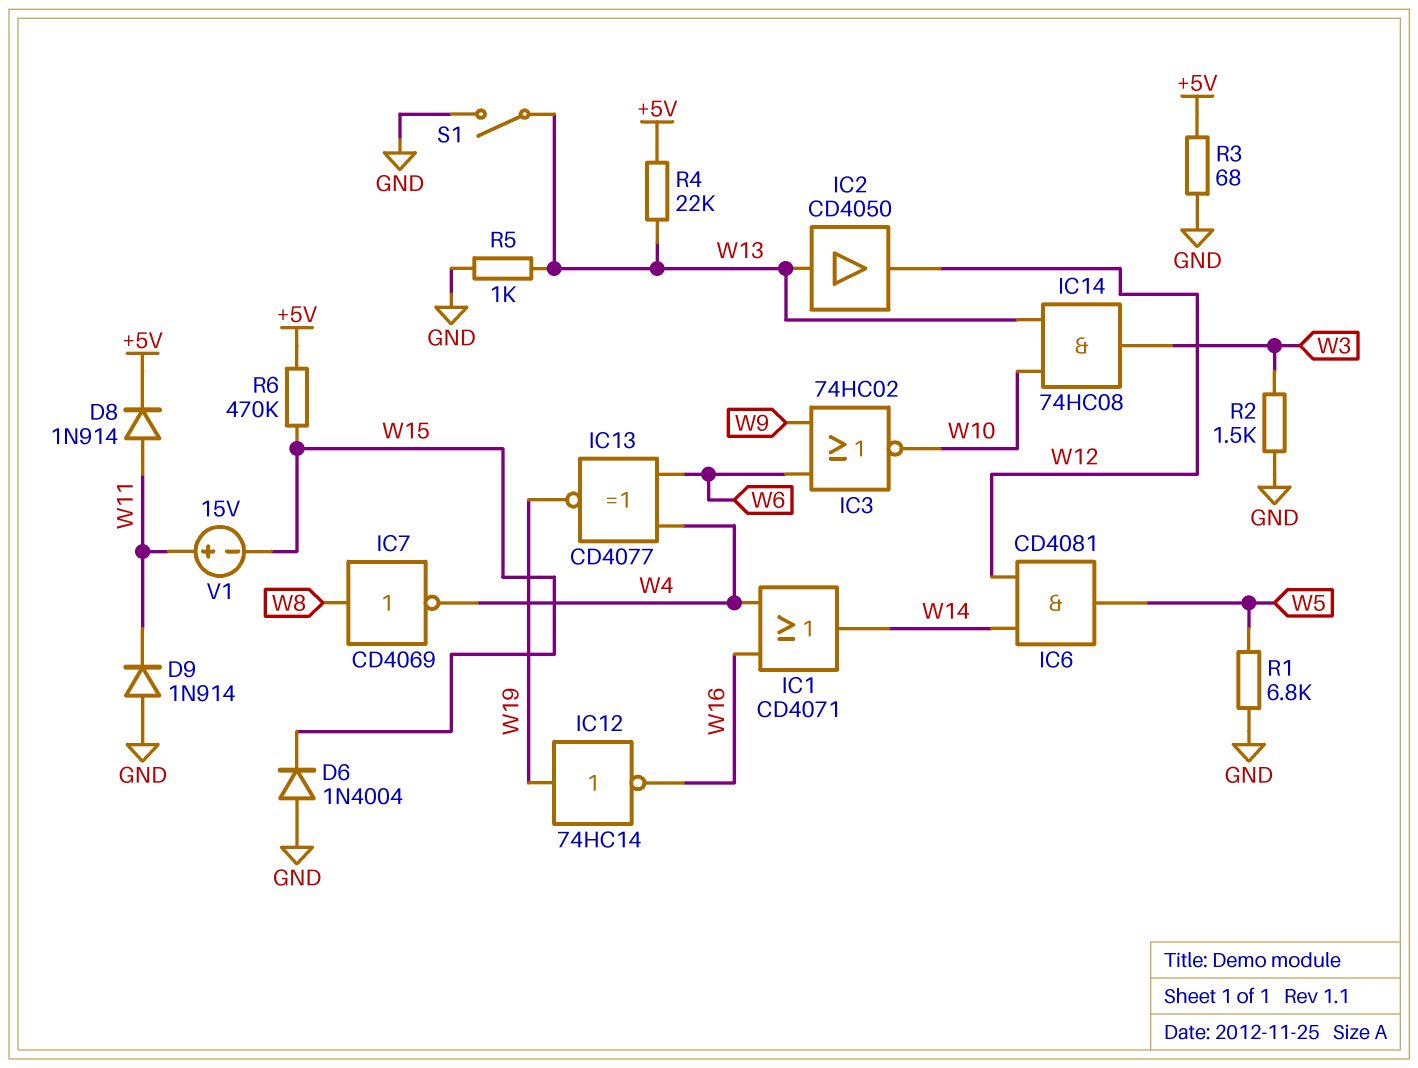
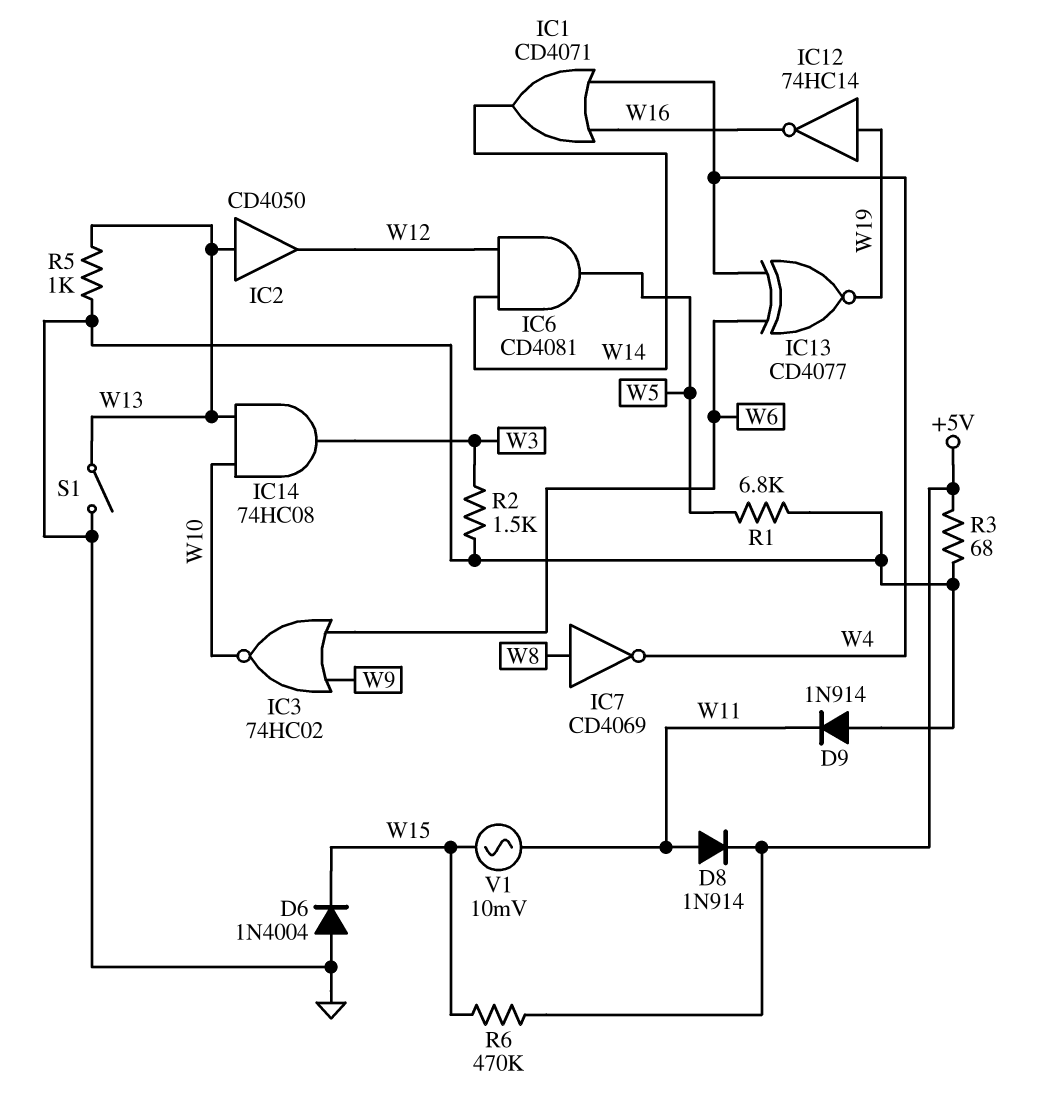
R4: 22k (+5V, W13) -> none
V1: 15V (plus W11, minus W15) -> AC 10mV (W11, W15)

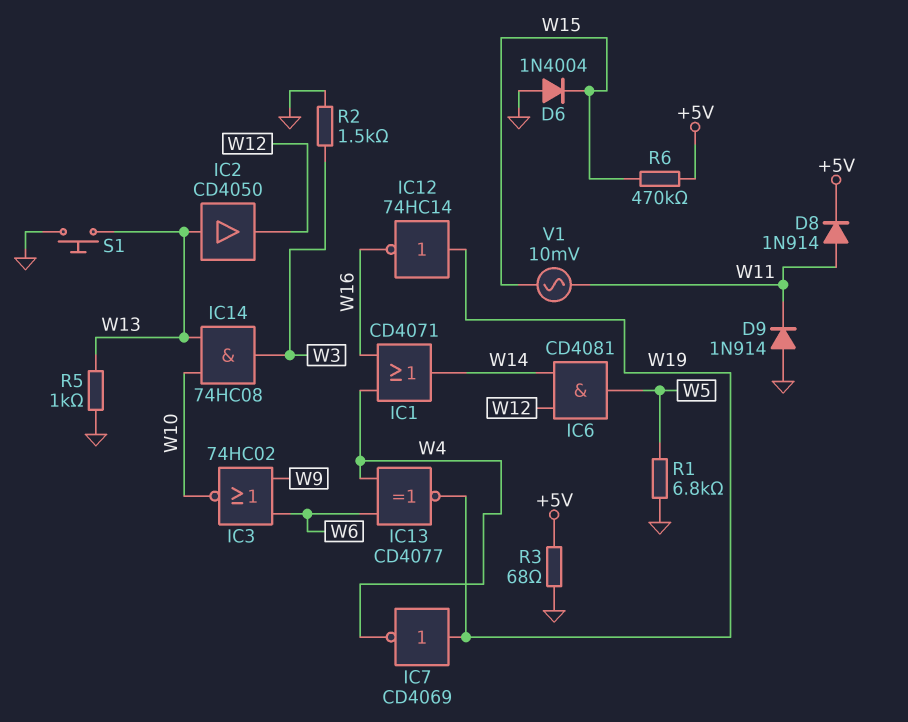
IC7: NOT CD4069 (in W8, out W4) -> NOT CD4069 (in W19, out W4)
S1: switch (GND, W13) -> button (GND, W13)

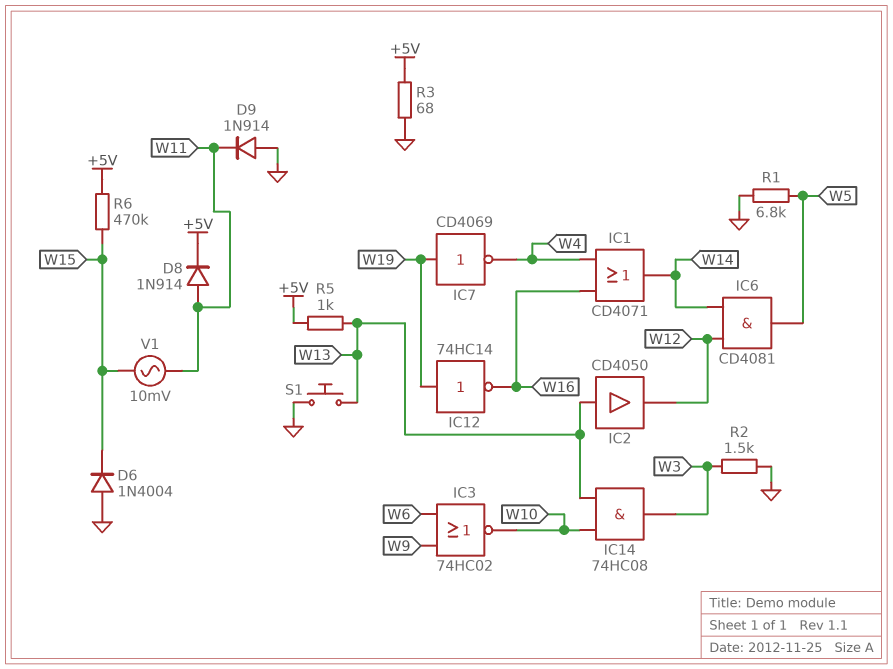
IC13: XNOR CD4077 (in W4, in W6, out W19) -> none
R5: 1k (GND, W13) -> 1k (+5V, W13)

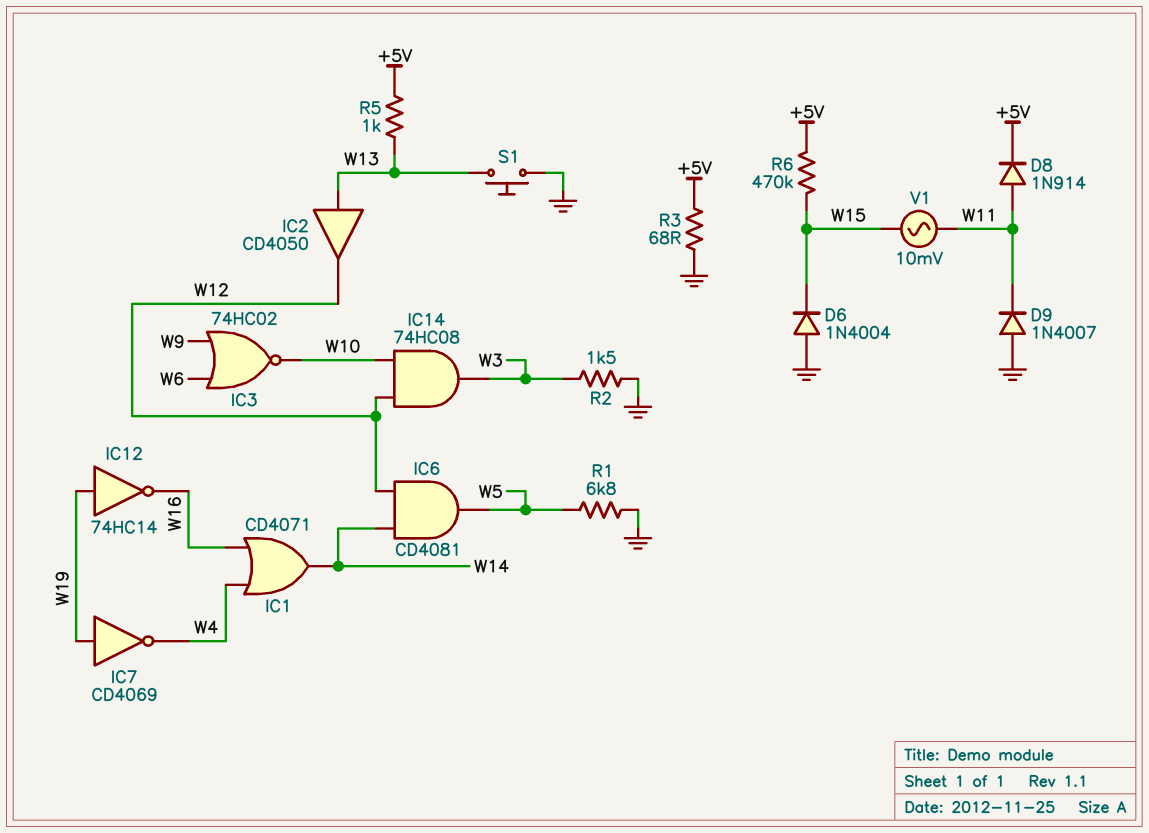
D9: diode 1N914 (A GND, K W11) -> diode 1N4007 (A GND, K W11)
IC14: AND 74HC08 (in W10, in W13, out W3) -> AND 74HC08 (in W10, in W12, out W3)

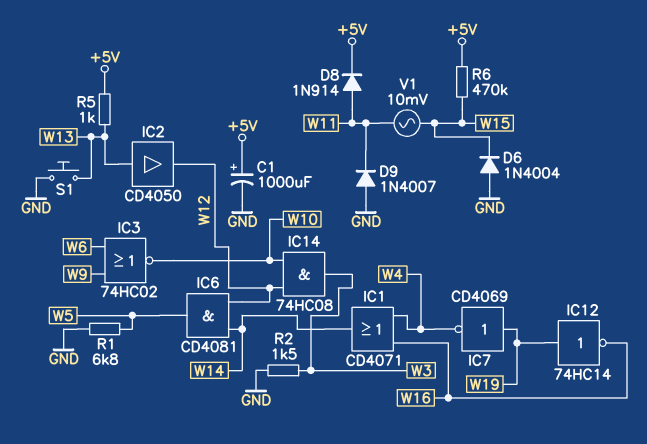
C1: none -> 1000uF (plus +5V, minus GND)
R3: 68 (+5V, GND) -> none

